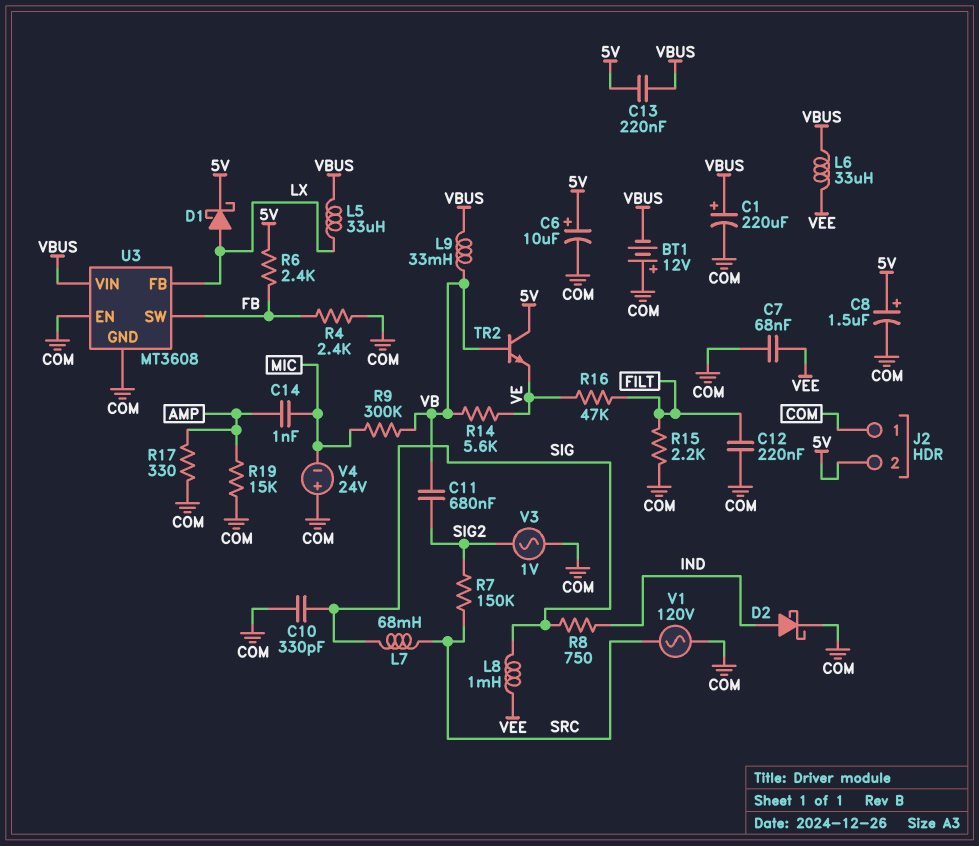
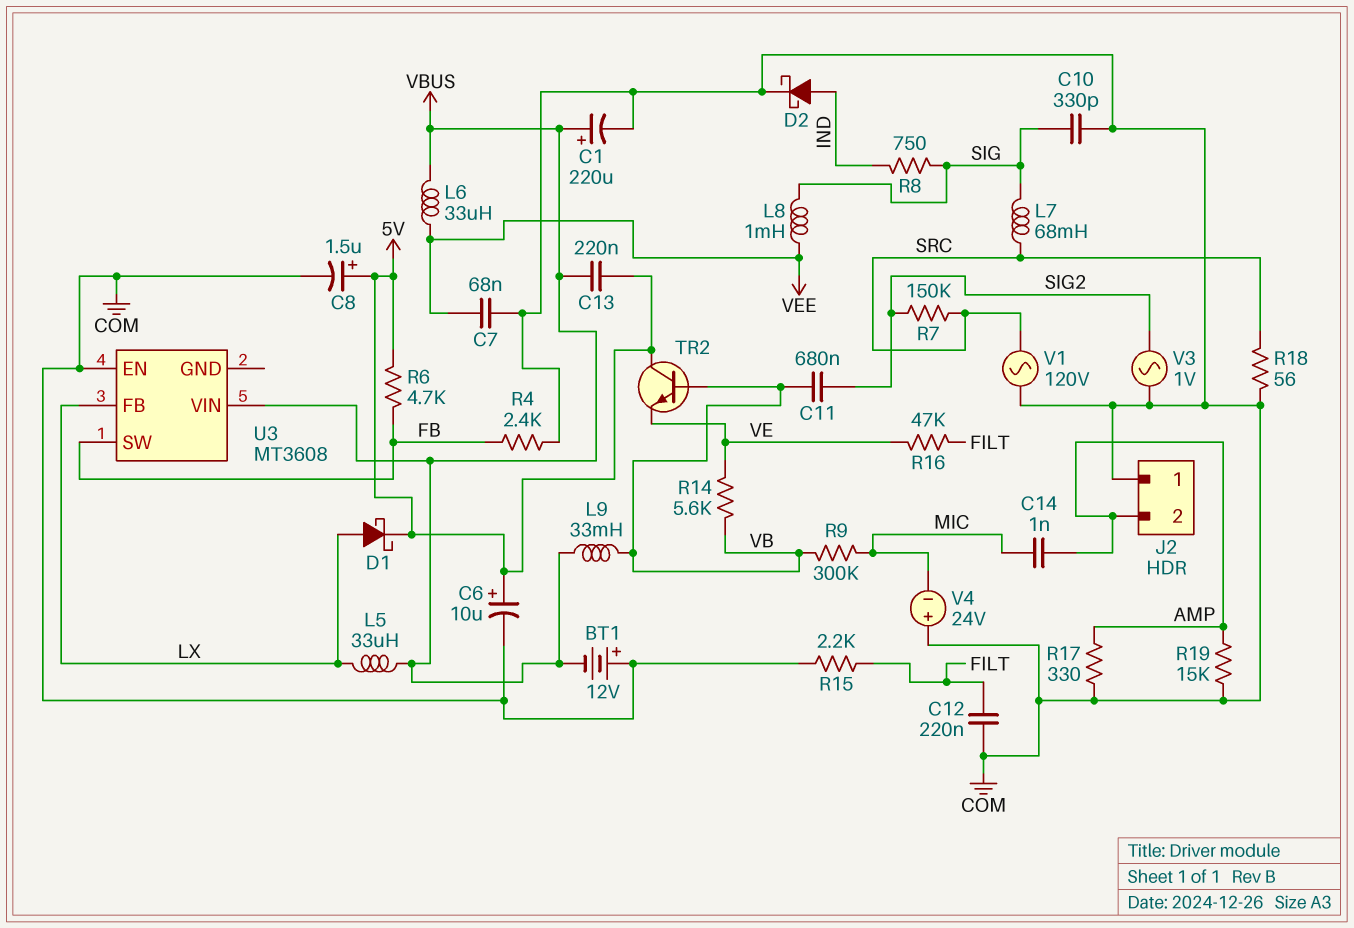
J2 pin 2: 5V -> AMP
R6: 2.4k (5V, FB) -> 4.7k (5V, FB)
R18: none -> 56 (COM, SRC)
U3 pin GND: COM -> none

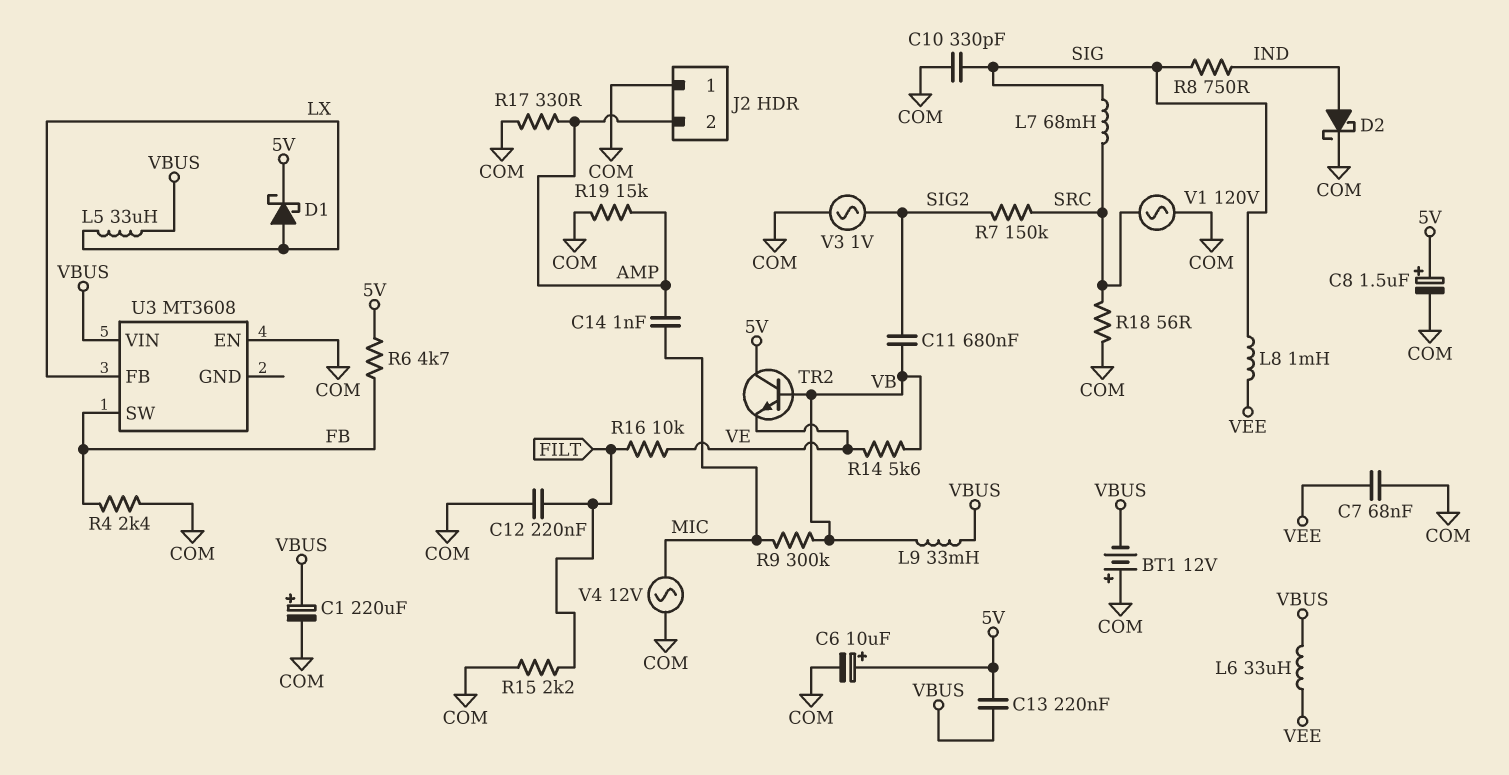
R16: 47k (FILT, VE) -> 10k (FILT, VE)
V4: 24V (plus COM, minus MIC) -> AC 12V (COM, MIC)

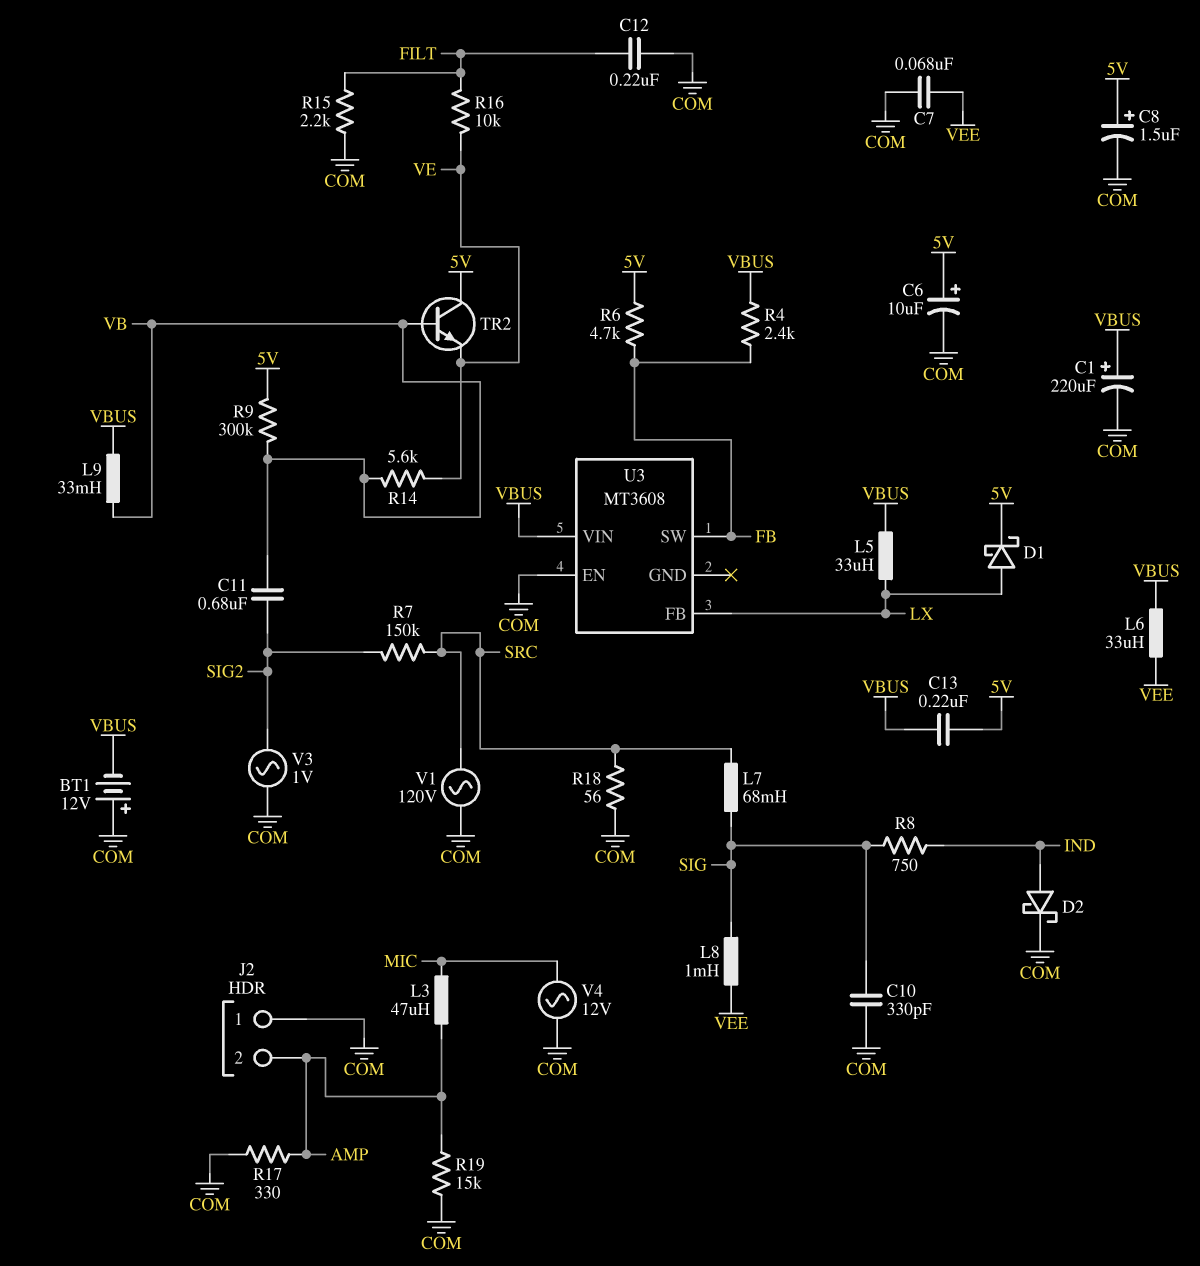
C14: 1nF (AMP, MIC) -> none
L3: none -> 47uH (AMP, MIC)
R4: 2.4k (COM, FB) -> 2.4k (FB, VBUS)
R9: 300k (MIC, VB) -> 300k (5V, VB)

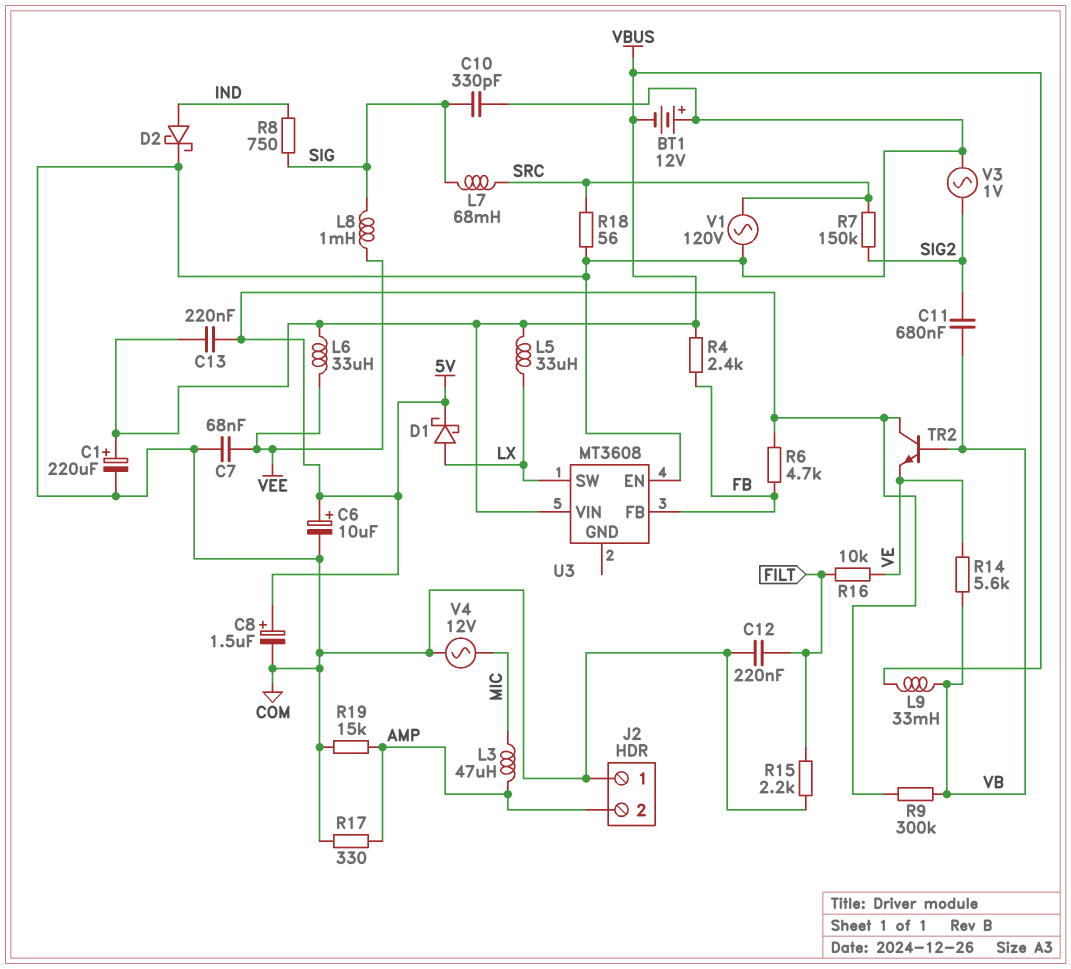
U3 pin FB: LX -> FB
U3 pin SW: FB -> LX

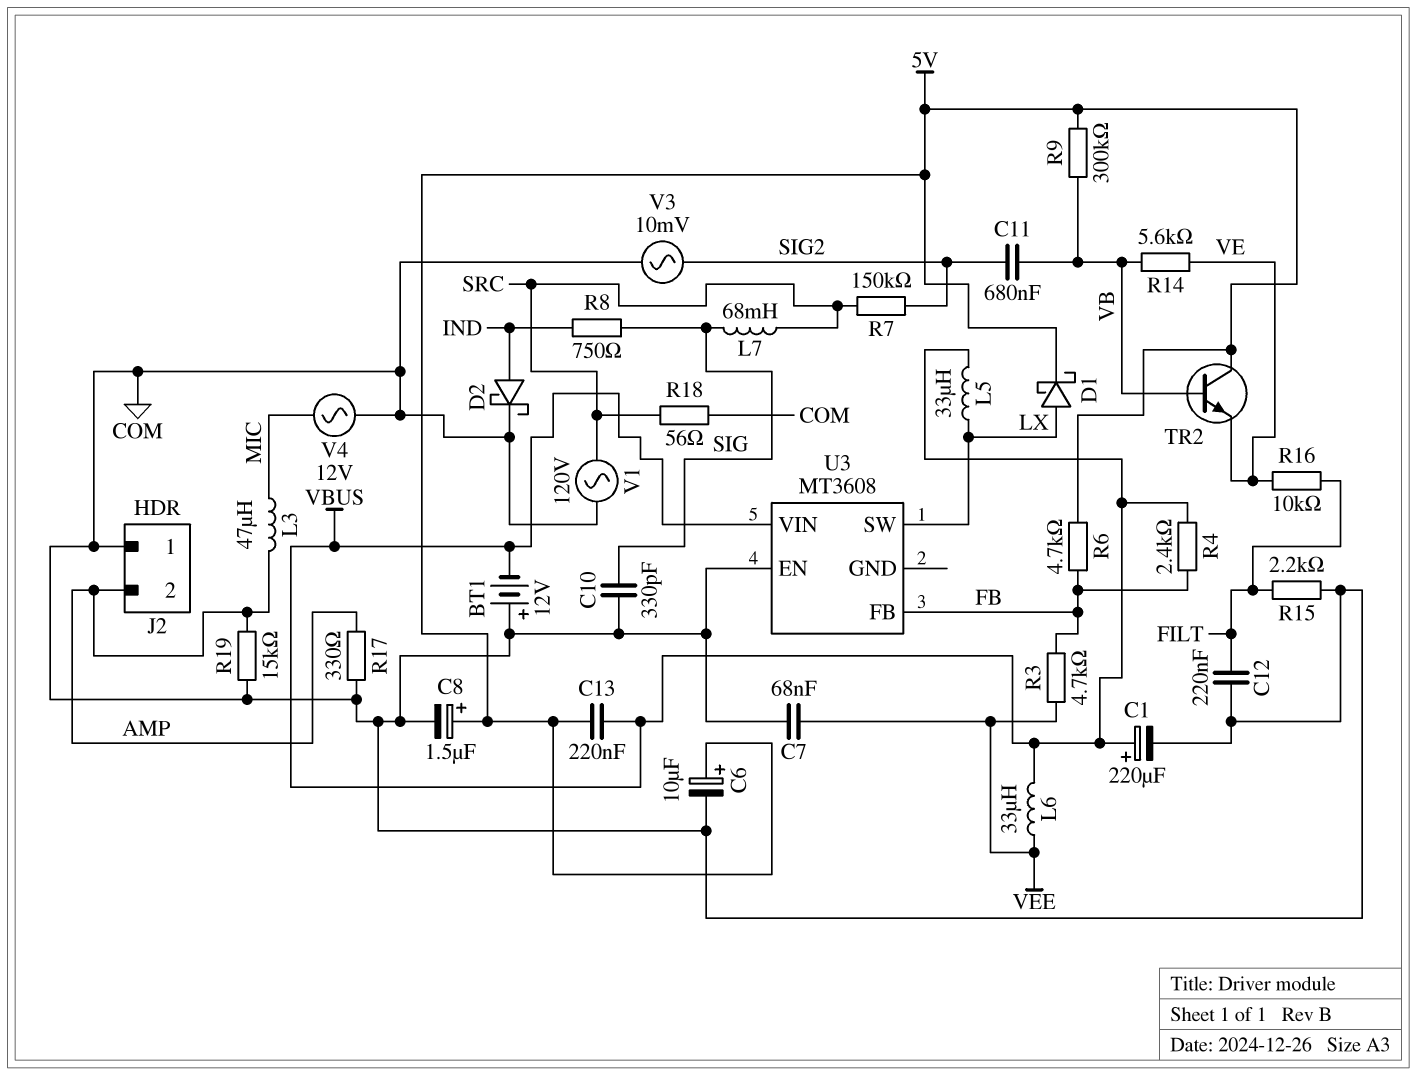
L8: 1mH (SIG, VEE) -> none
L9: 33mH (VB, VBUS) -> none
R3: none -> 4.7k (FB, VEE)
V3: AC 1V (COM, SIG2) -> AC 10mV (COM, SIG2)

